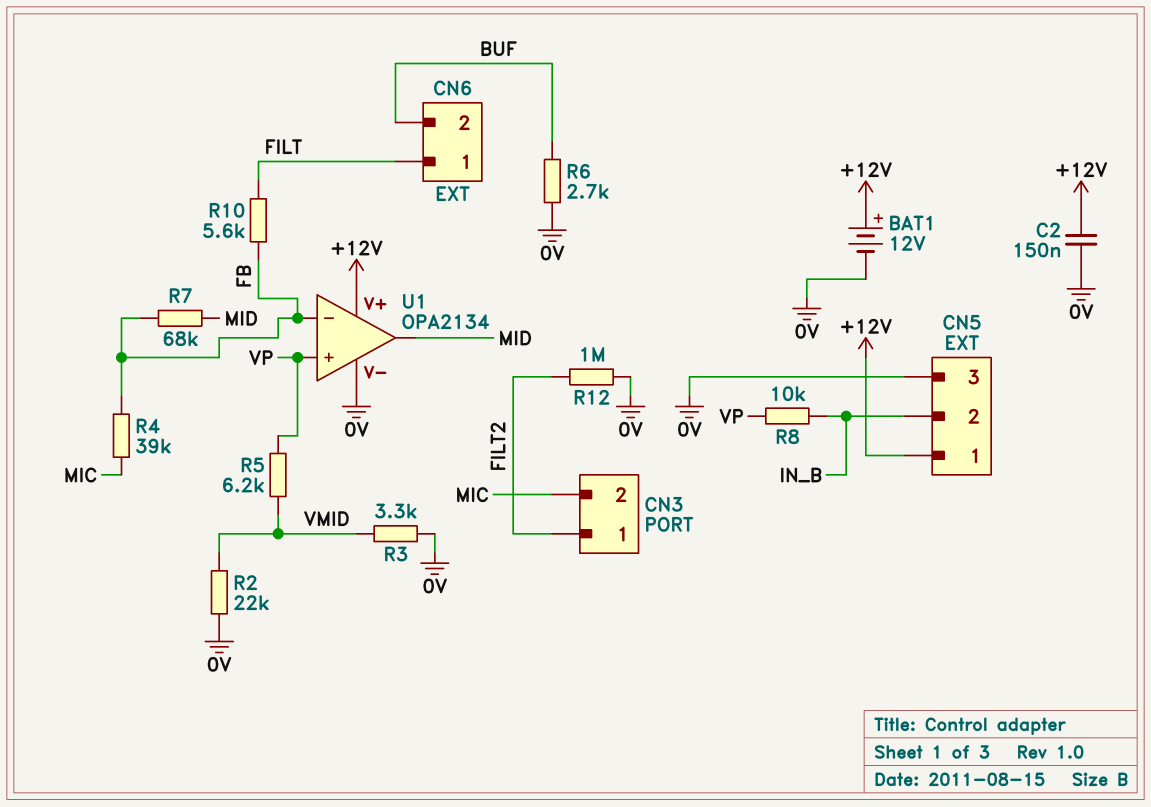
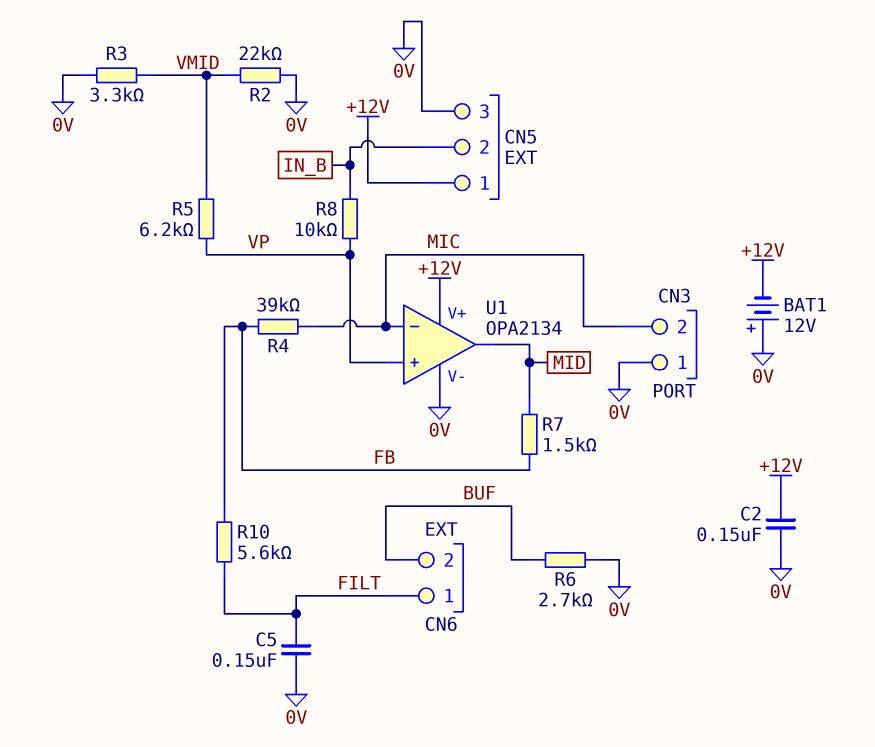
BAT1: 12V (plus +12V, minus 0V) -> 12V (plus 0V, minus +12V)
C5: none -> 150nF (0V, FILT)
CN3 pin 1: FILT2 -> 0V
R7: 68k (FB, MID) -> 1.5k (FB, MID)
R12: 1M (0V, FILT2) -> none
U1 pin in-: FB -> MIC

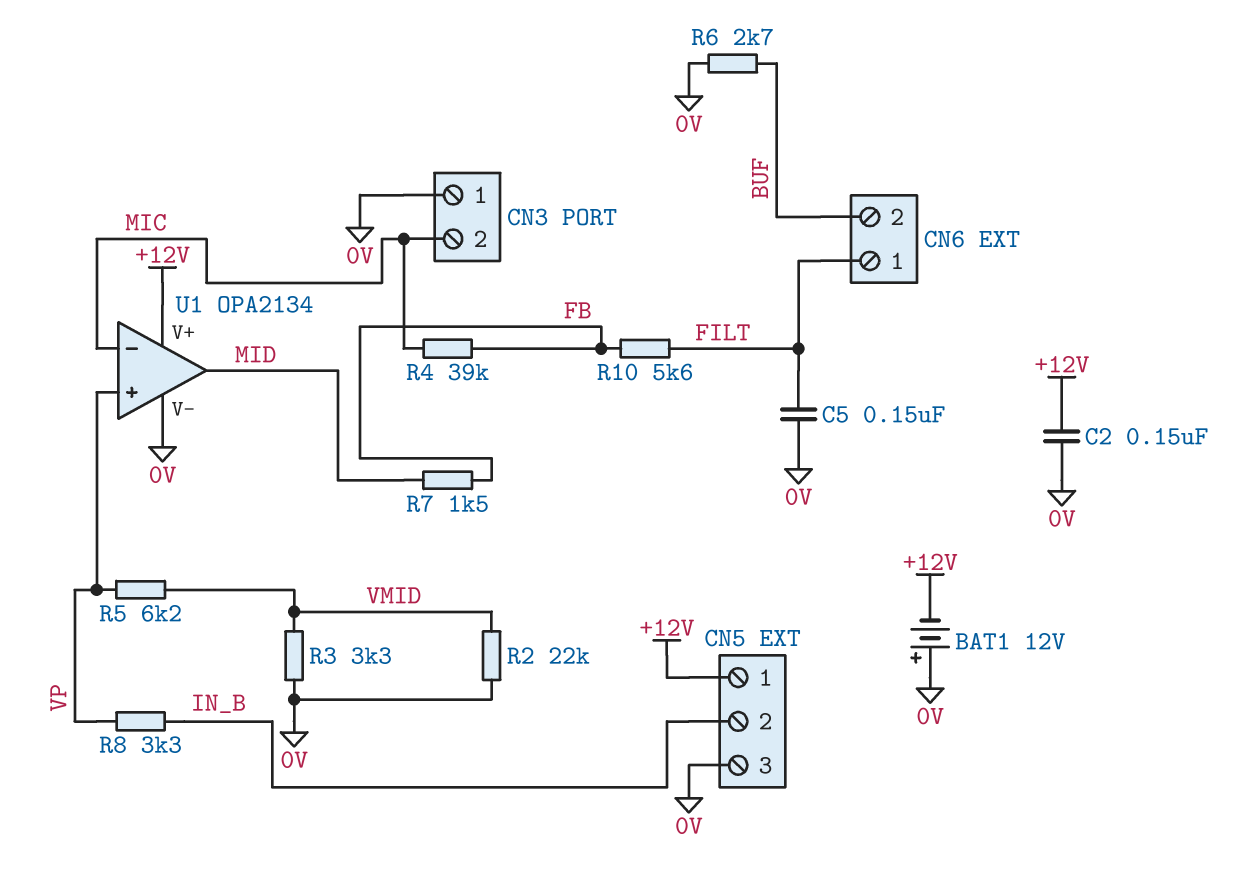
R8: 10k (IN_B, VP) -> 3.3k (IN_B, VP)

